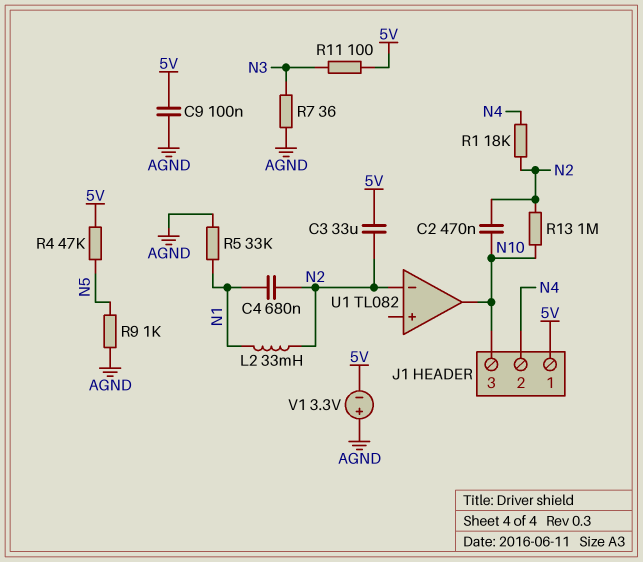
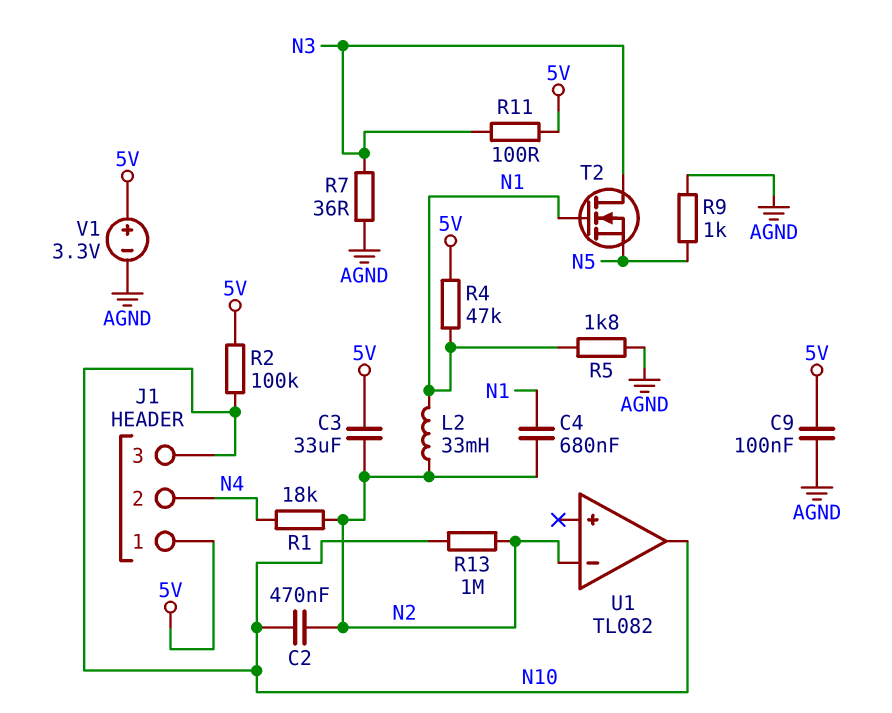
R2: none -> 100k (5V, N10)
R4: 47k (5V, N5) -> 47k (5V, N1)
R5: 33k (AGND, N1) -> 1.8k (AGND, N1)
T2: none -> NMOS (G N1, D N3, S N5)
V1: 3.3V (plus AGND, minus 5V) -> 3.3V (plus 5V, minus AGND)

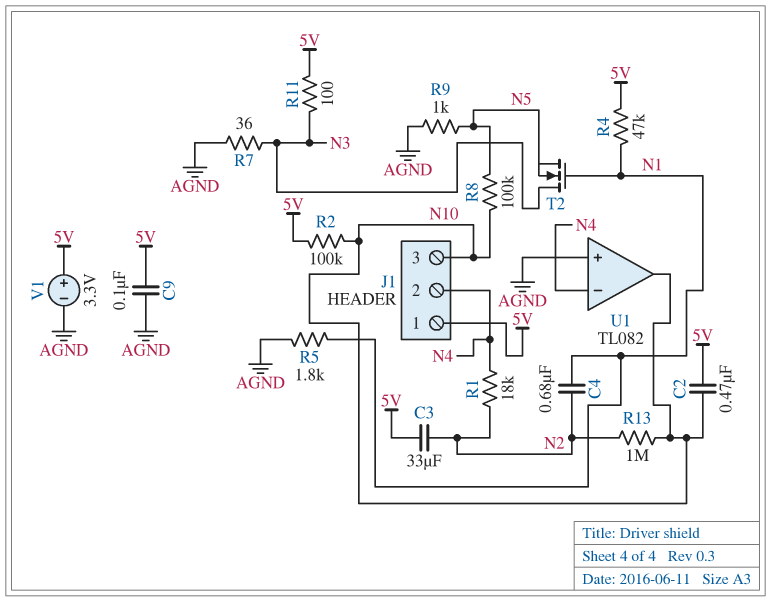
C2: 470nF (N2, N10) -> 470nF (5V, N10)
L2: 33mH (N1, N2) -> none
R8: none -> 100k (N5, N10)
U1 pin in+: none -> AGND
U1 pin in-: N2 -> N4

